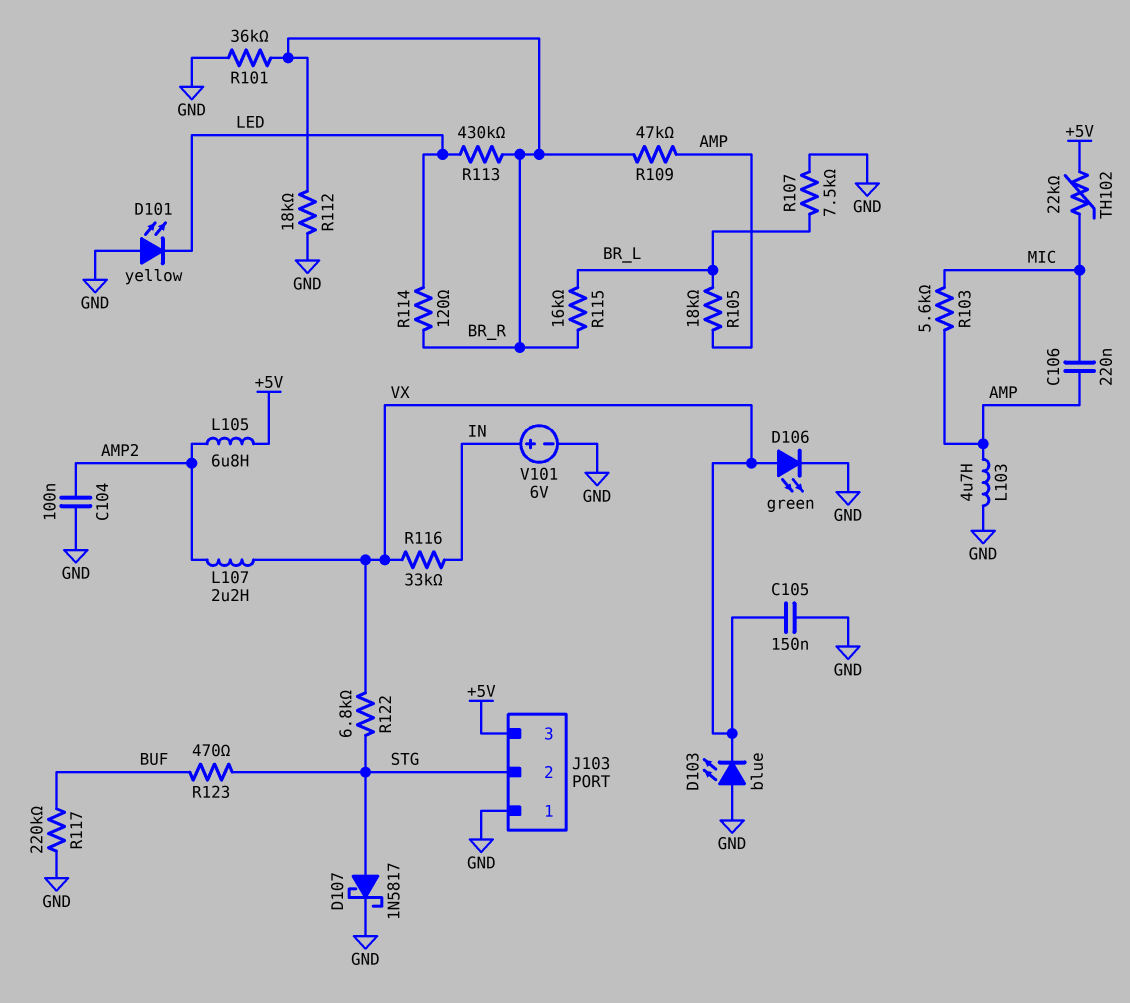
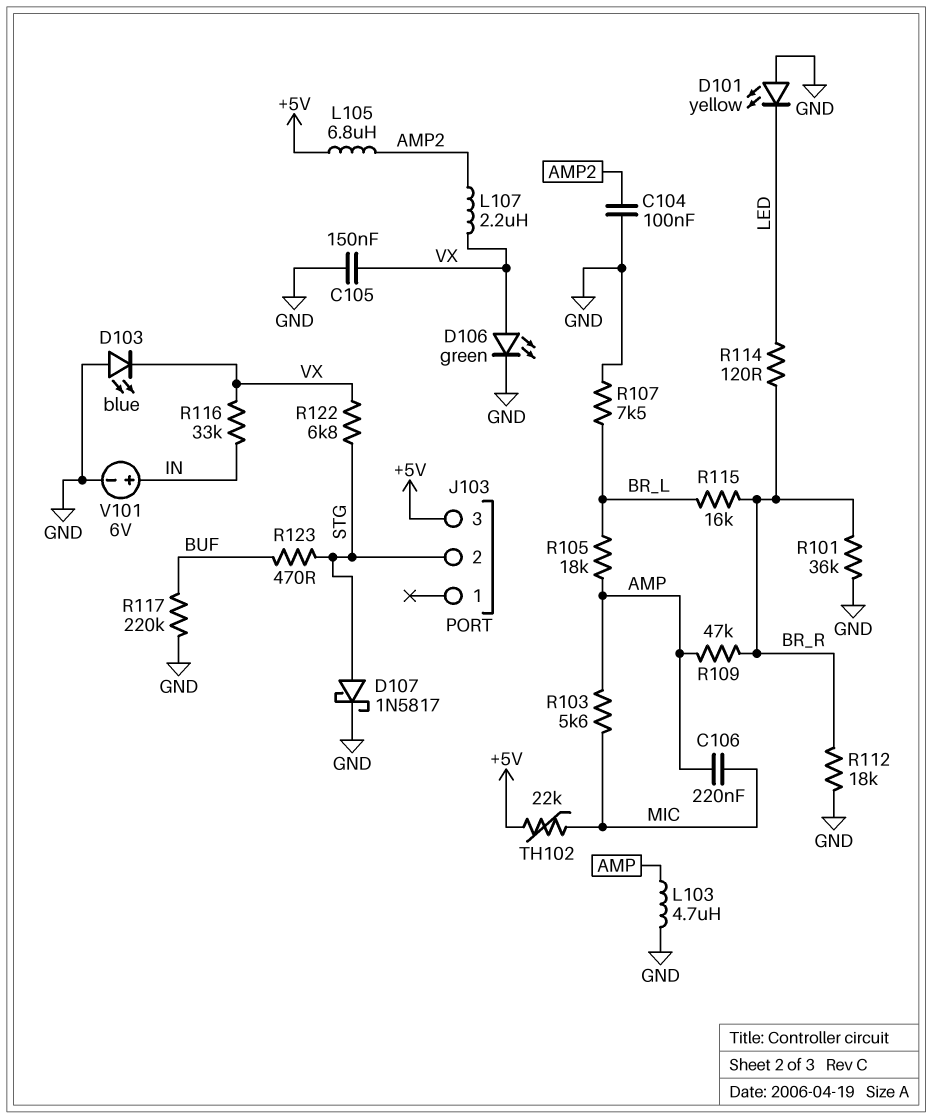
J103 pin 1: GND -> none
R113: 430k (BR_R, LED) -> none

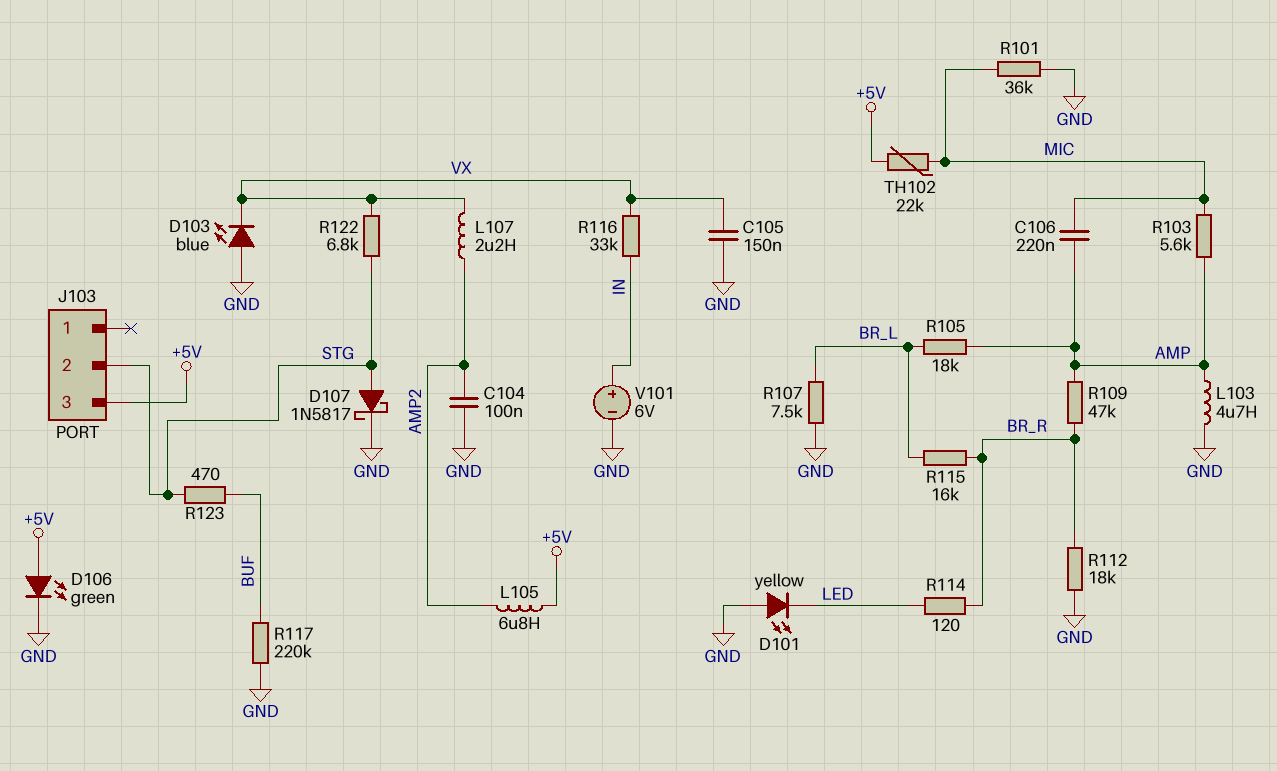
D106: LED green (A VX, K GND) -> LED green (A +5V, K GND)
R101: 36k (BR_R, GND) -> 36k (GND, MIC)

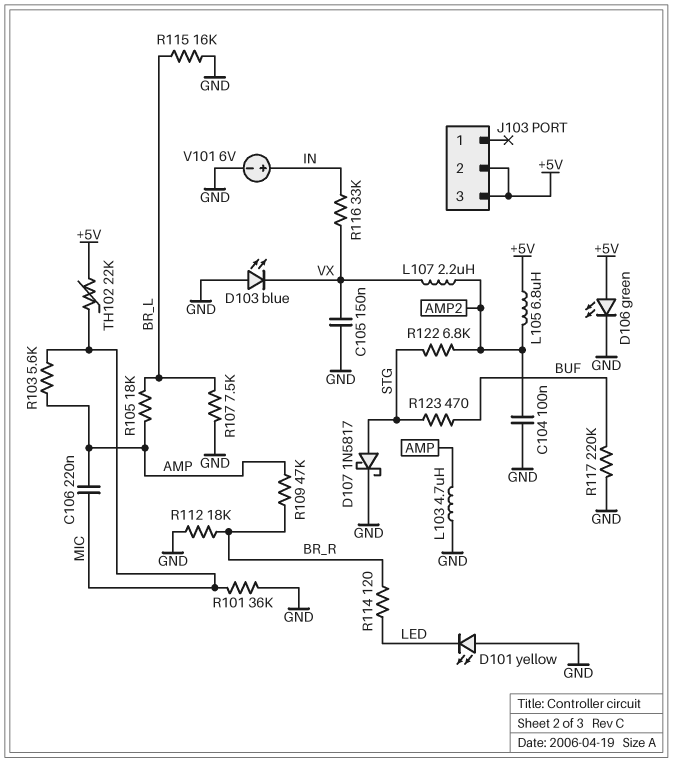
J103 pin 2: STG -> +5V
R115: 16k (BR_L, BR_R) -> 16k (BR_L, GND)
R122: 6.8k (STG, VX) -> 6.8k (AMP2, STG)

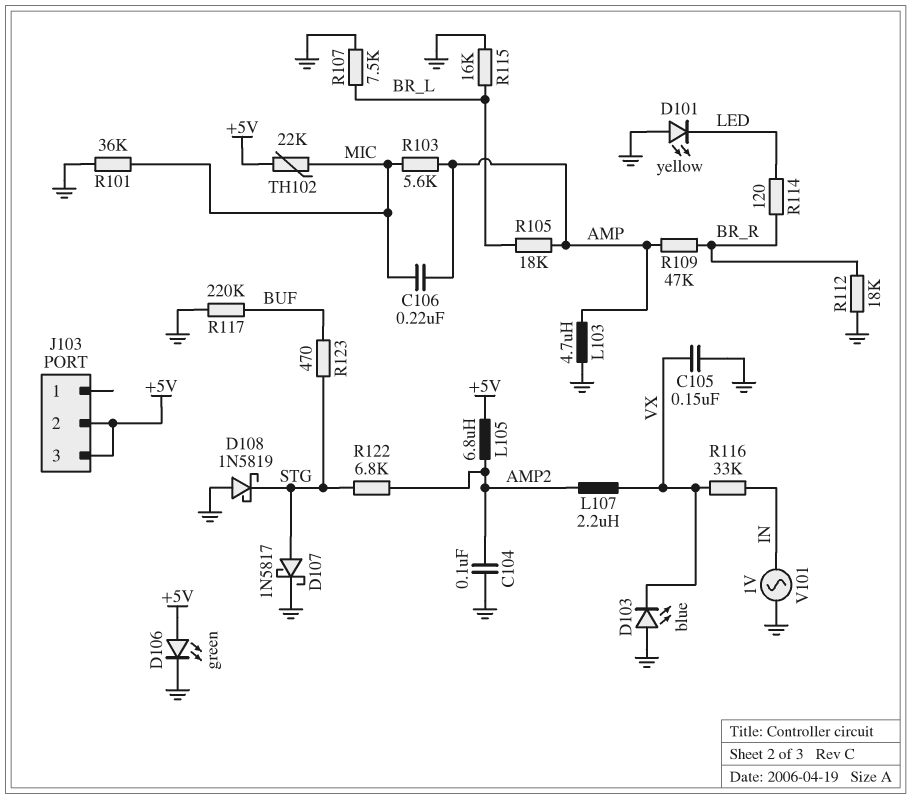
D108: none -> schottky 1N5819 (A GND, K STG)
V101: 6V (plus IN, minus GND) -> AC 1V (GND, IN)

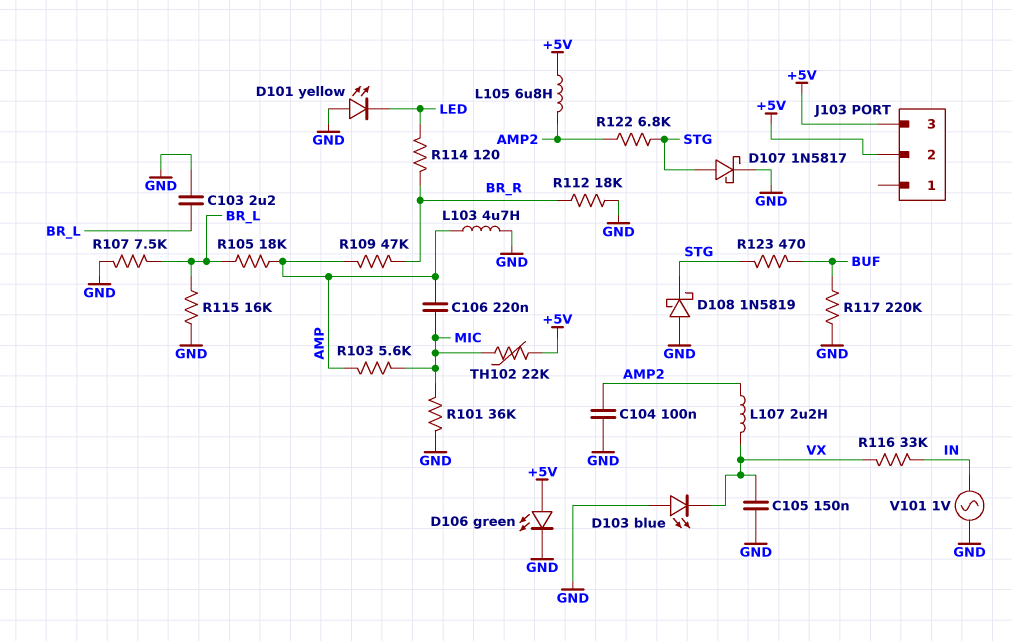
C103: none -> 2.2uF (BR_L, GND)

